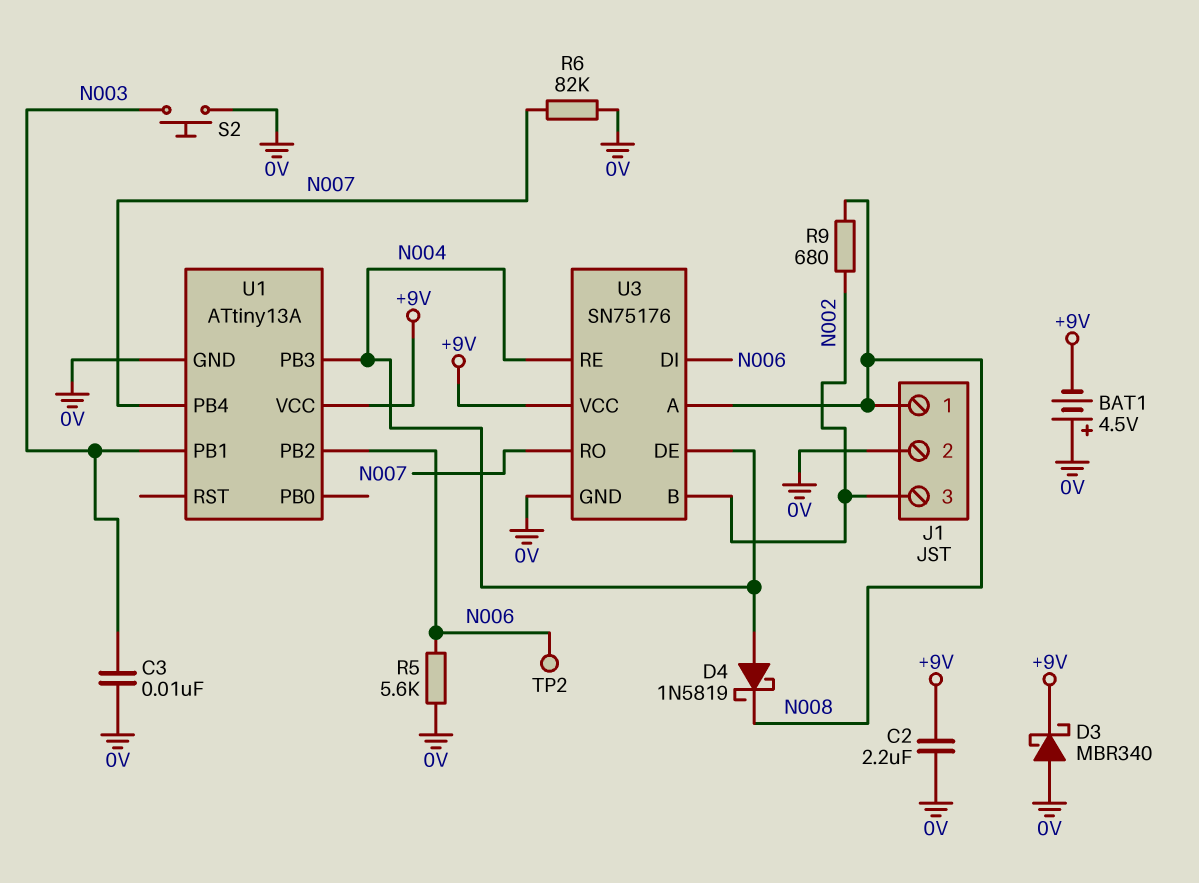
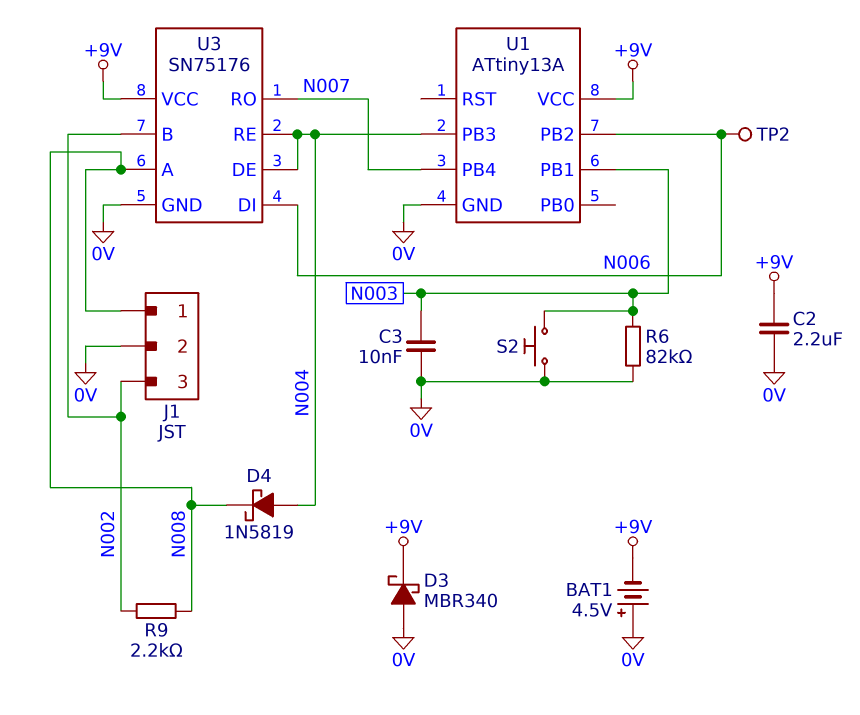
R5: 5.6k (0V, N006) -> none
R6: 82k (0V, N007) -> 82k (0V, N003)
R9: 680 (N002, N008) -> 2.2k (N002, N008)

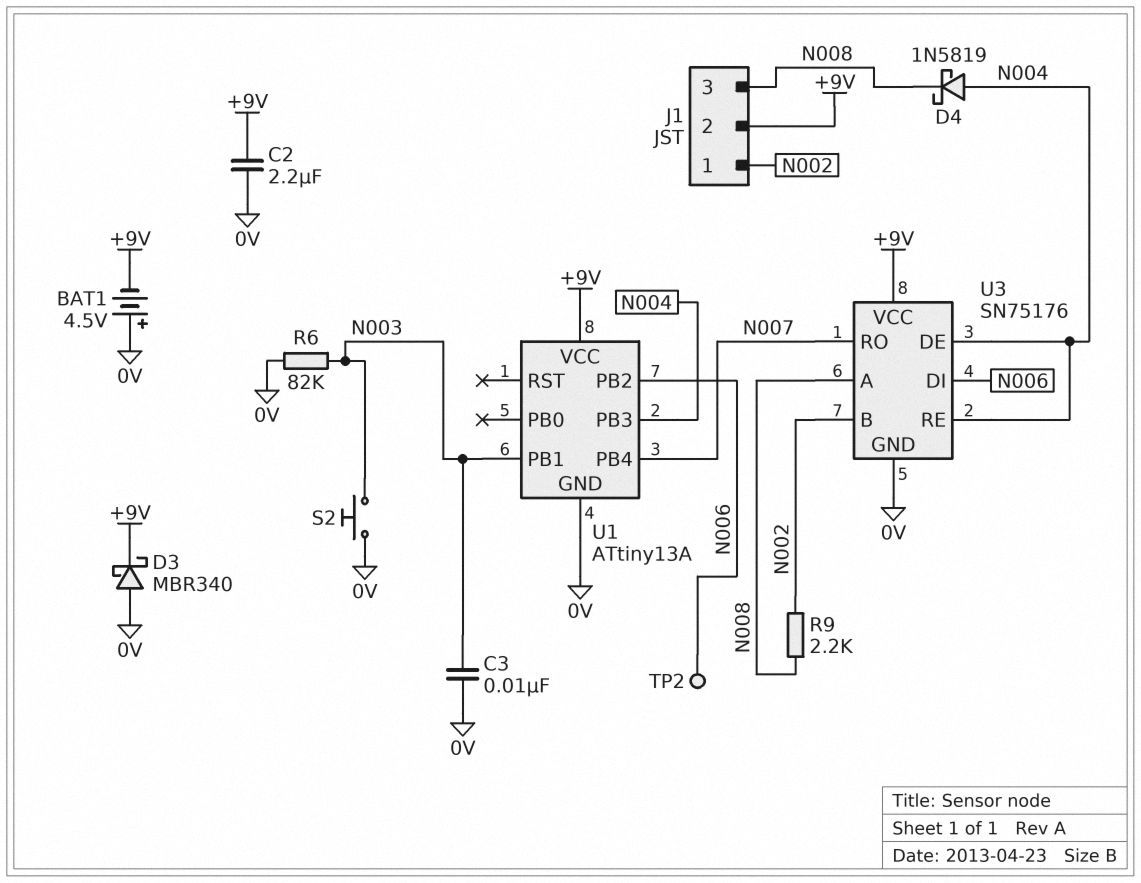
J1 pin 1: N008 -> N002
J1 pin 2: 0V -> +9V
J1 pin 3: N002 -> N008

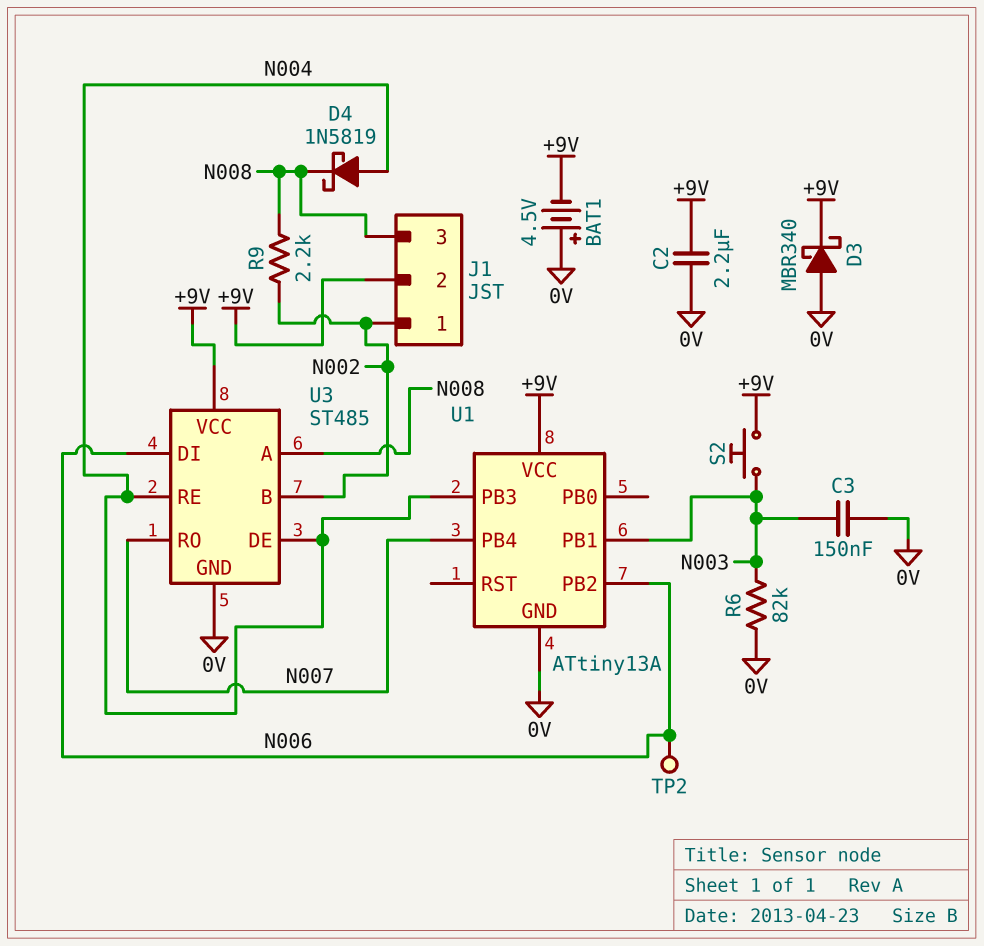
C3: 10nF (0V, N003) -> 150nF (0V, N003)
S2: button (0V, N003) -> button (+9V, N003)
U3: SN75176 -> ST485

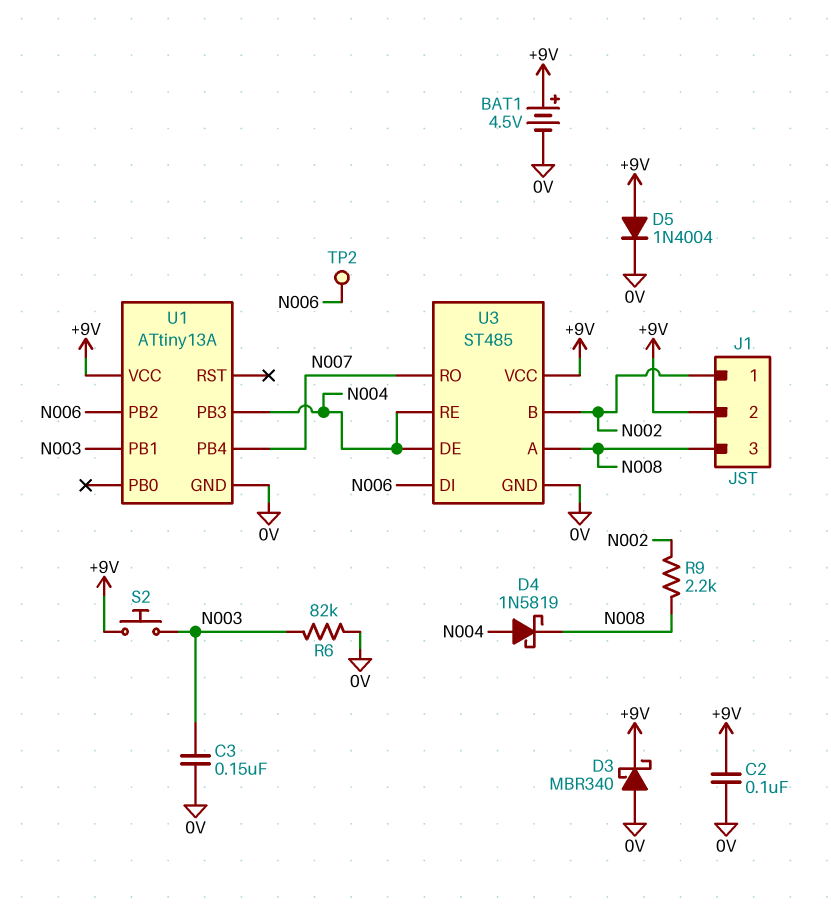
BAT1: 4.5V (plus 0V, minus +9V) -> 4.5V (plus +9V, minus 0V)
C2: 2.2uF (+9V, 0V) -> 100nF (+9V, 0V)
D5: none -> diode 1N4004 (A +9V, K 0V)

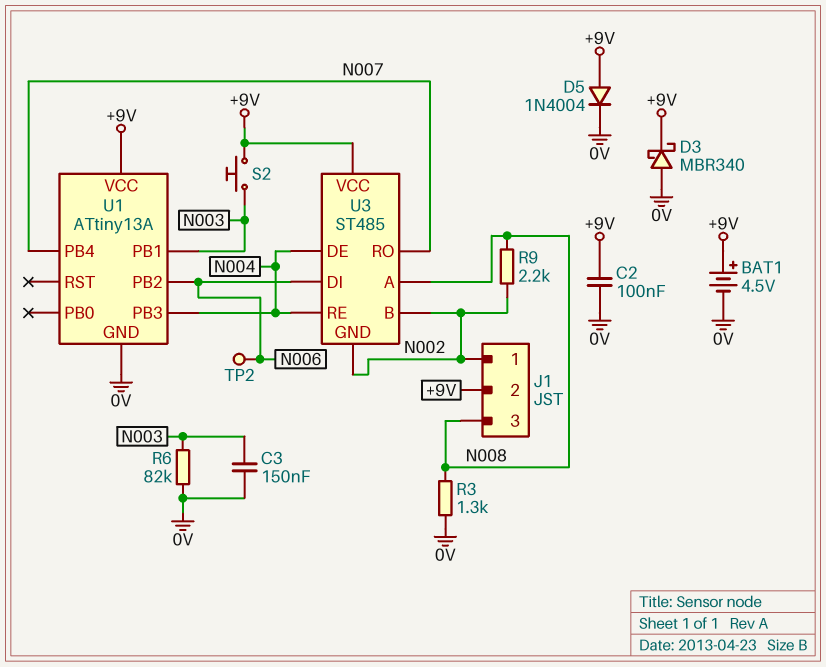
D4: schottky 1N5819 (A N004, K N008) -> none
R3: none -> 1.3k (0V, N008)
U3 pin GND: 0V -> N002

